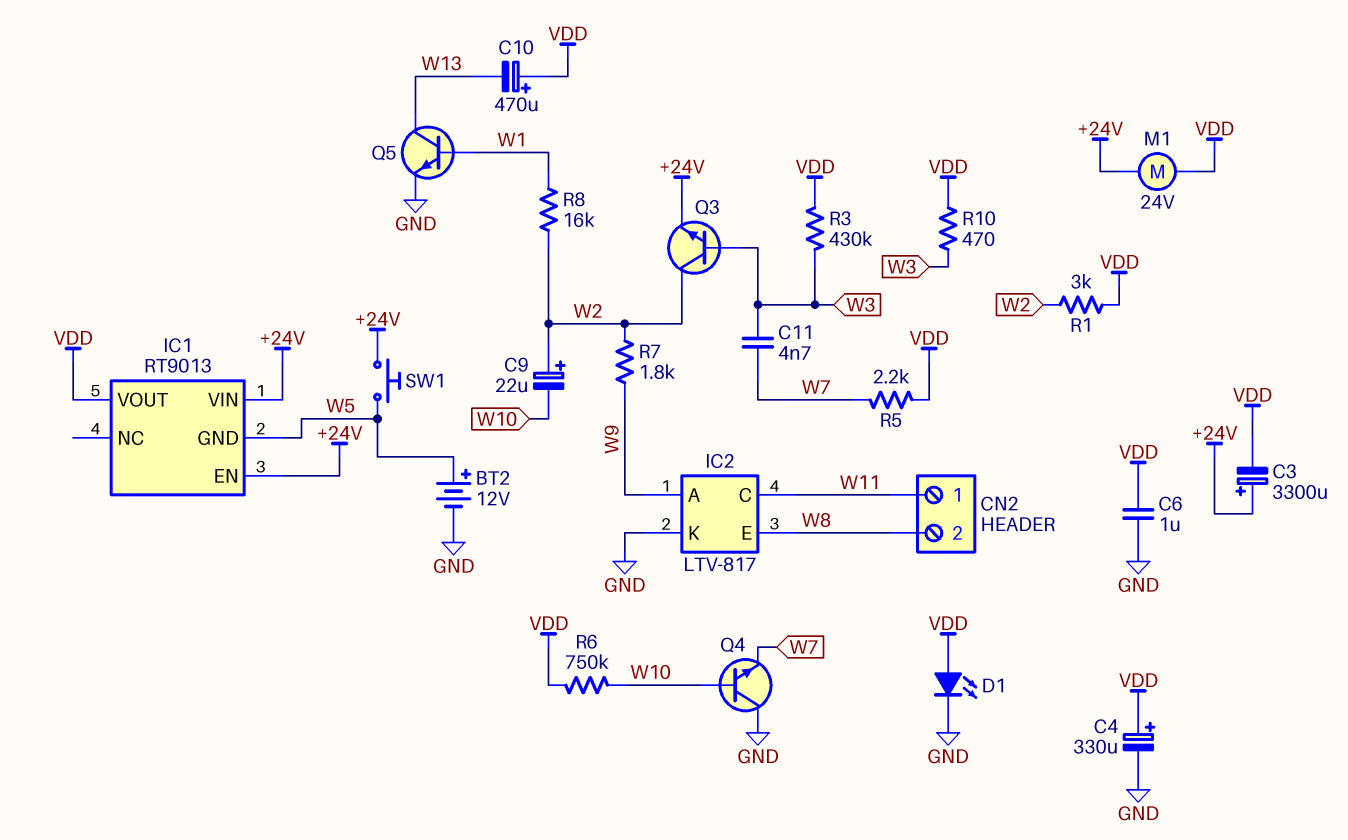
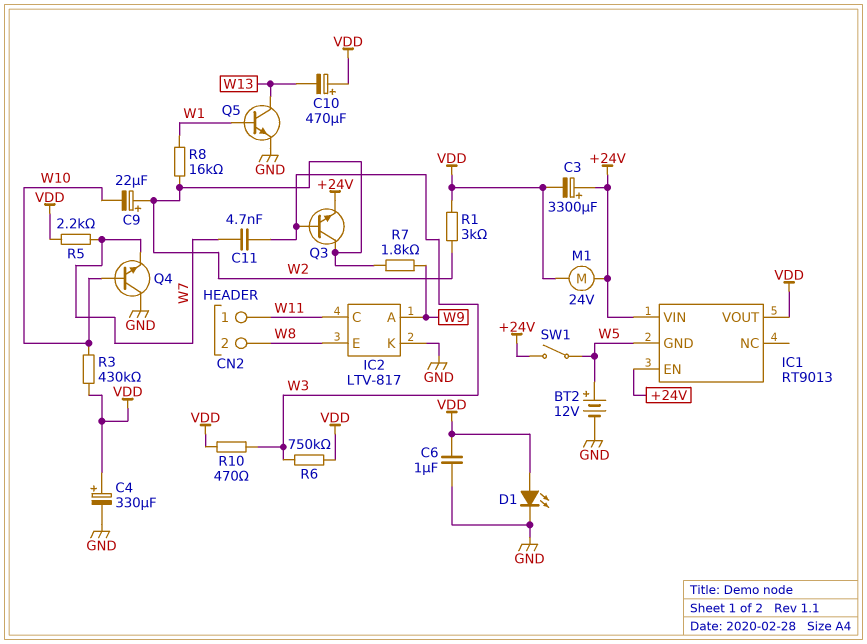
R3: 430k (VDD, W3) -> 430k (VDD, W10)
R6: 750k (VDD, W10) -> 750k (VDD, W3)
SW1: button (+24V, W5) -> switch (+24V, W5)

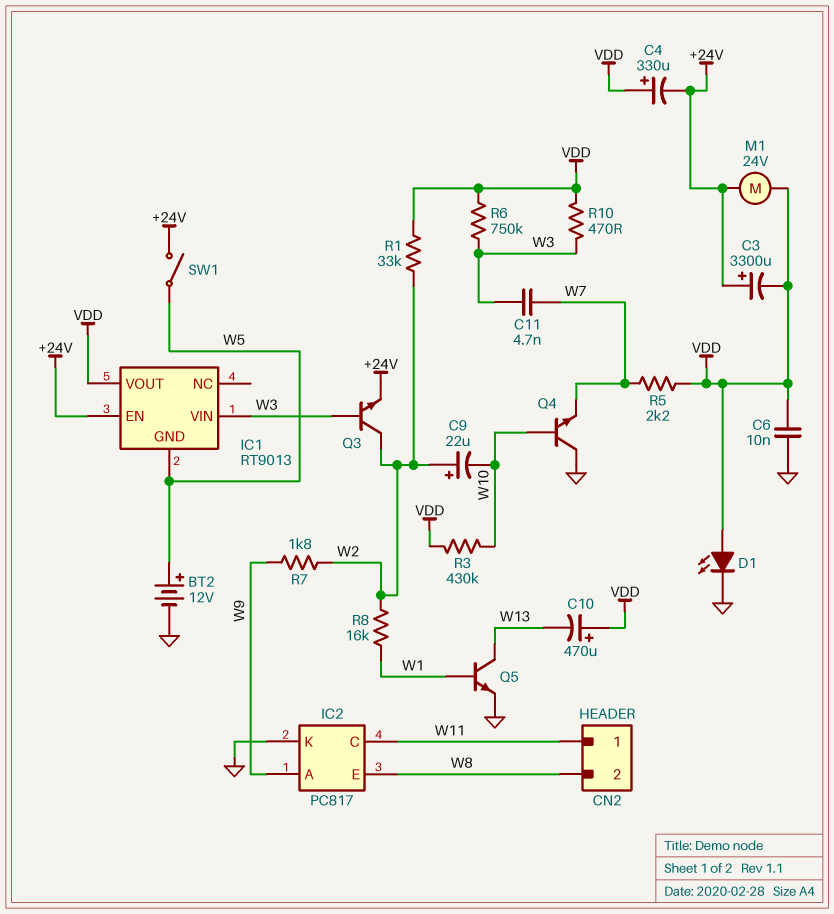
C4: 330uF (plus VDD, minus GND) -> 330uF (plus VDD, minus +24V)
C6: 1uF (GND, VDD) -> 10nF (GND, VDD)
IC1 pin VIN: +24V -> W3
IC2: LTV-817 -> PC817
R1: 3k (VDD, W2) -> 33k (VDD, W2)

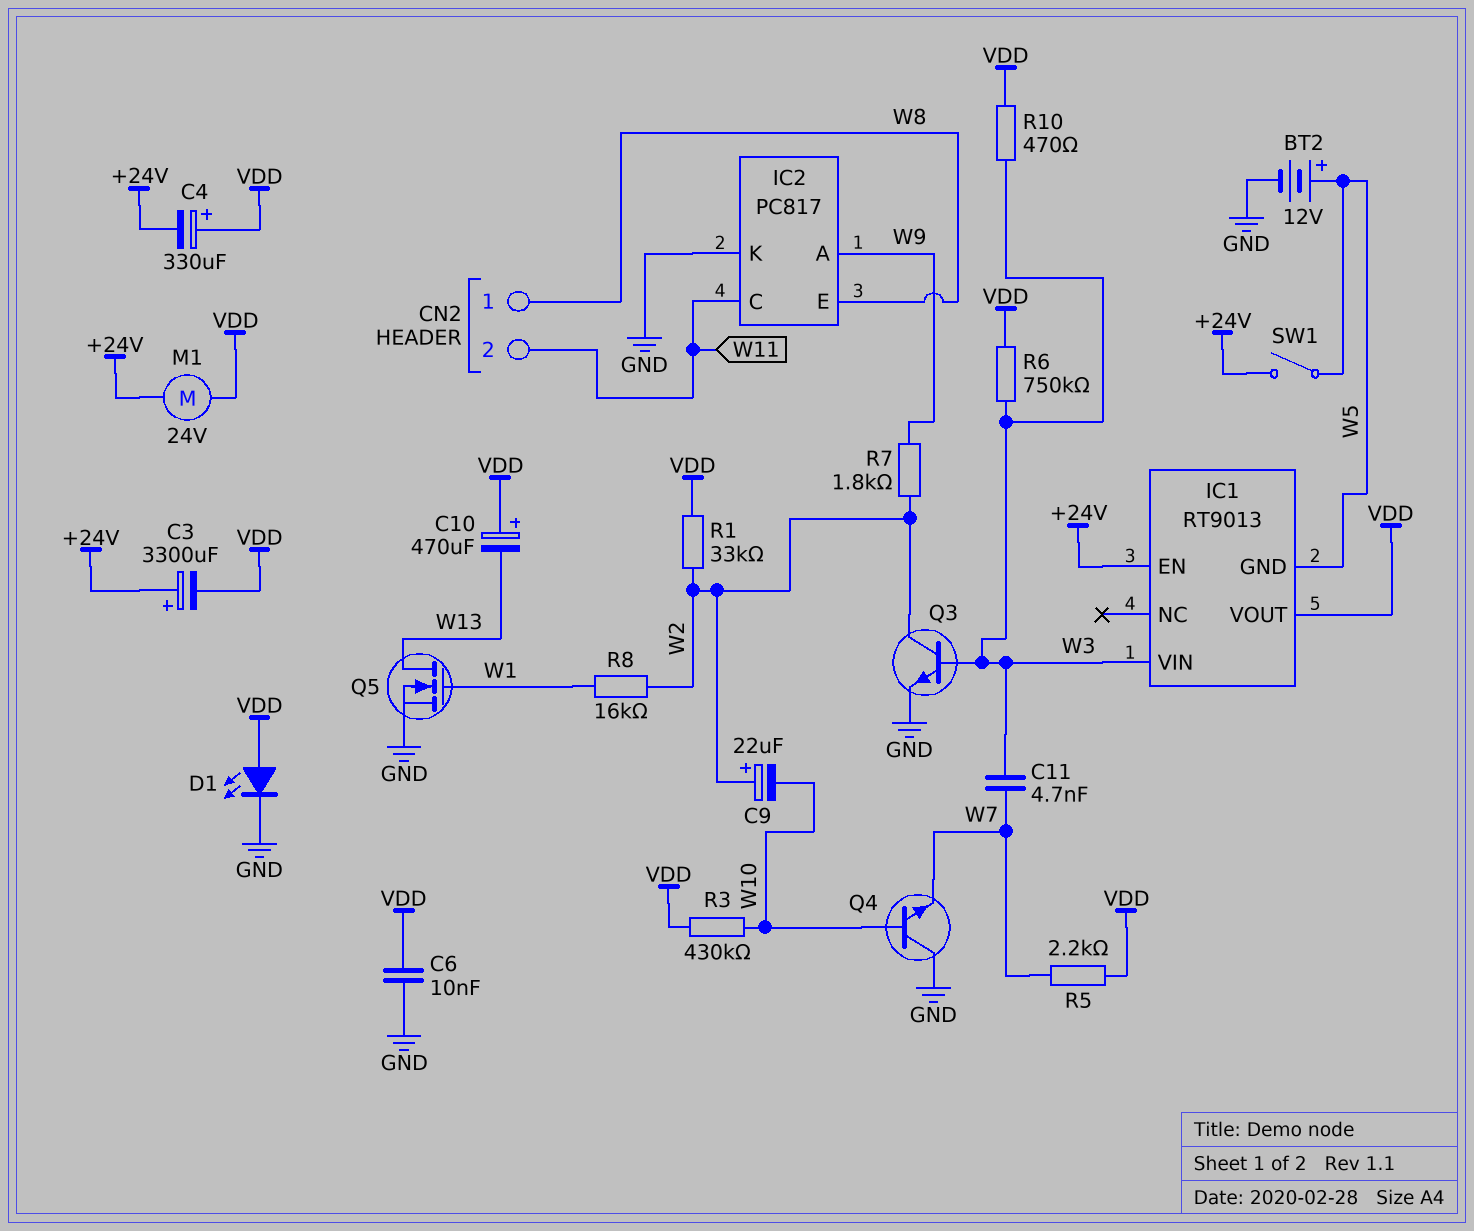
CN2 pin 1: W11 -> W8
CN2 pin 2: W8 -> W11
Q3: NPN (B W3, C W2, E +24V) -> NPN (B W3, C W2, E GND)
Q5: NPN (B W1, C W13, E GND) -> NMOS (G W1, D W13, S GND)

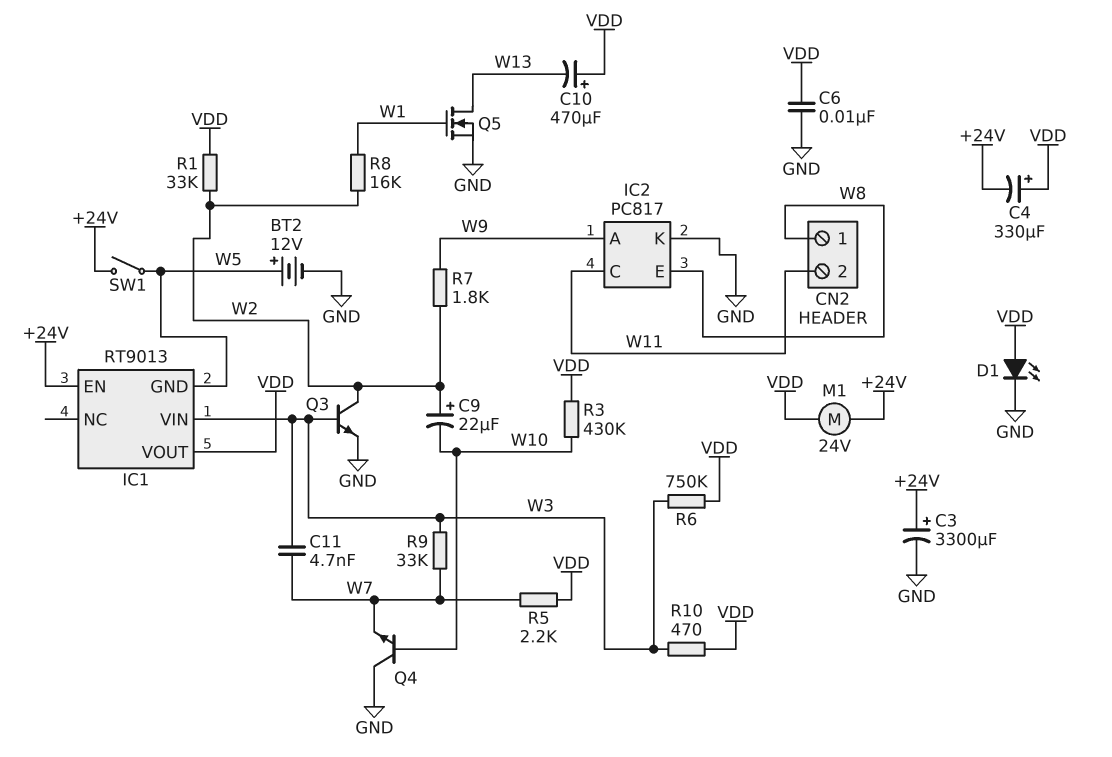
C3: 3300uF (plus +24V, minus VDD) -> 3300uF (plus +24V, minus GND)
R9: none -> 33k (W3, W7)

